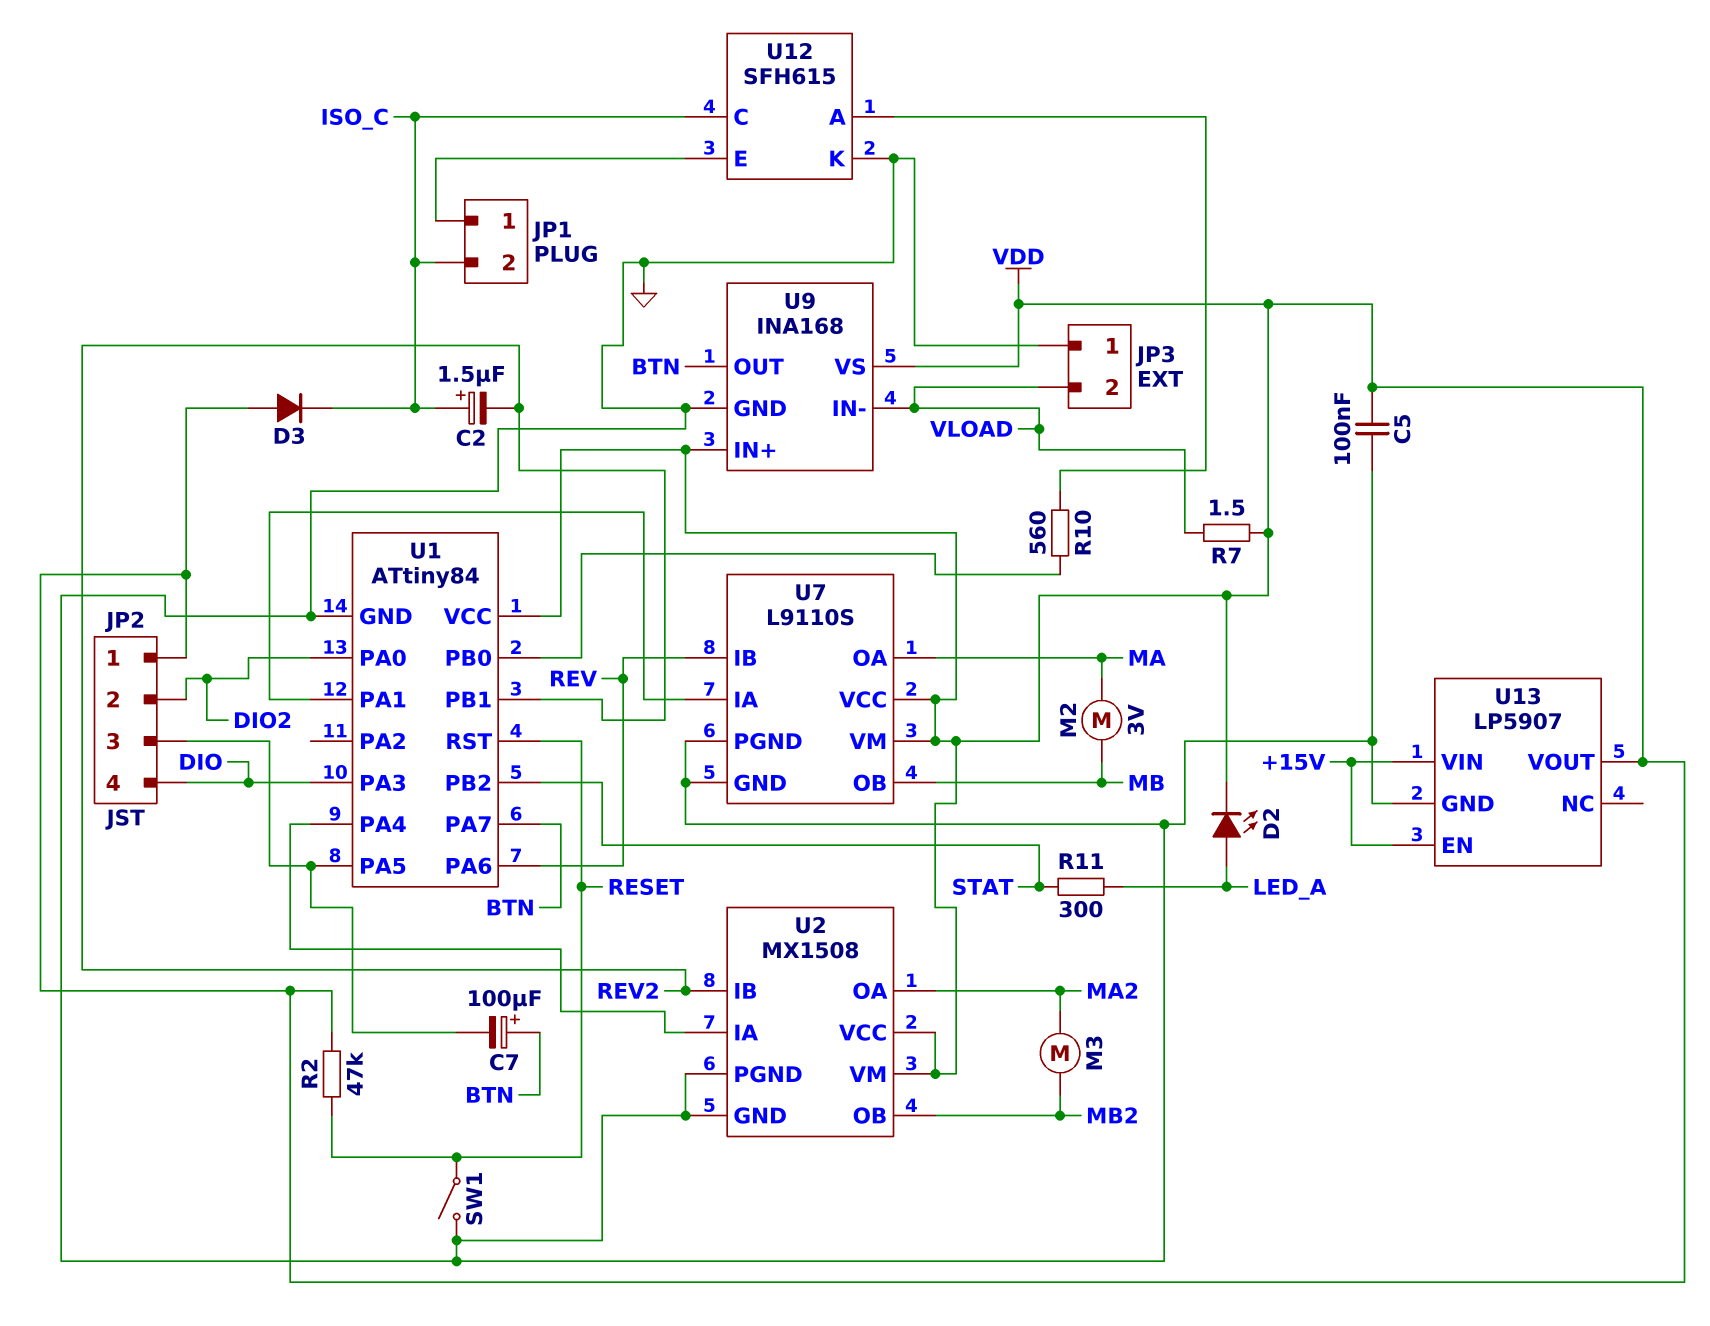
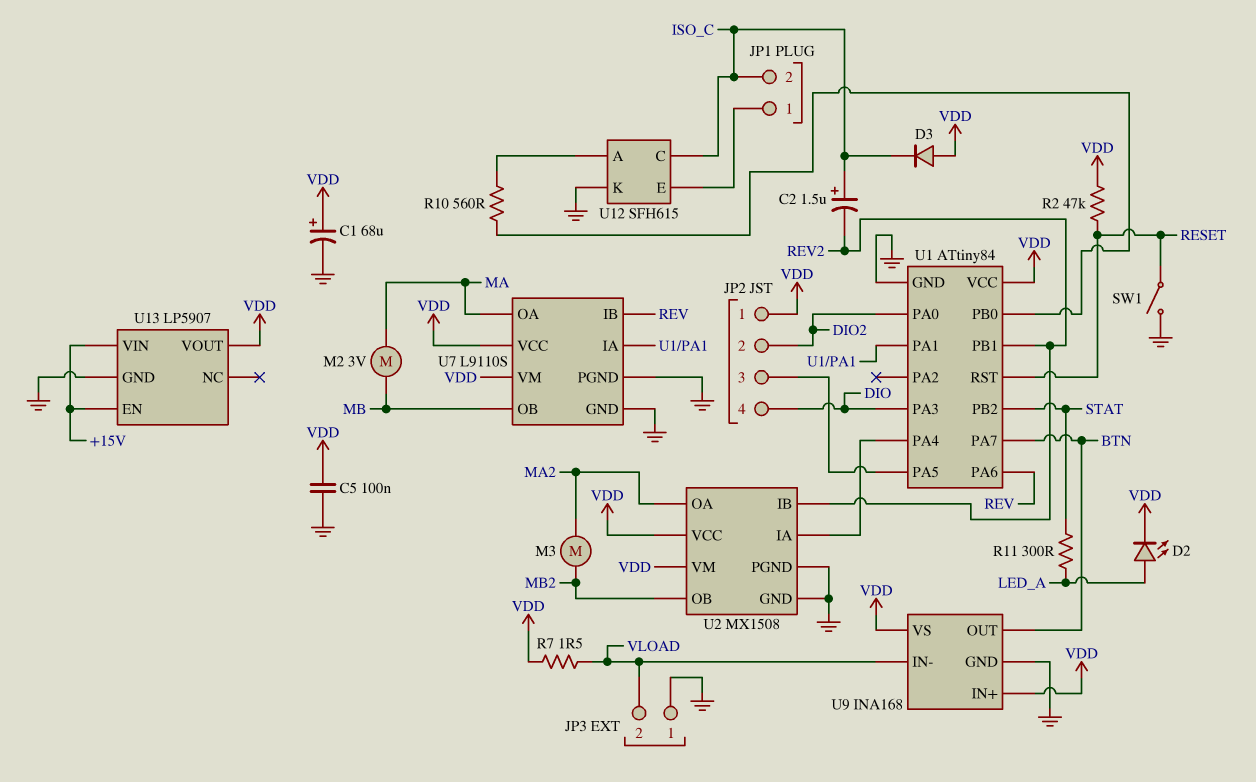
C1: none -> 68uF (plus VDD, minus GND)
C7: 100uF (plus BTN, minus JP2/3) -> none

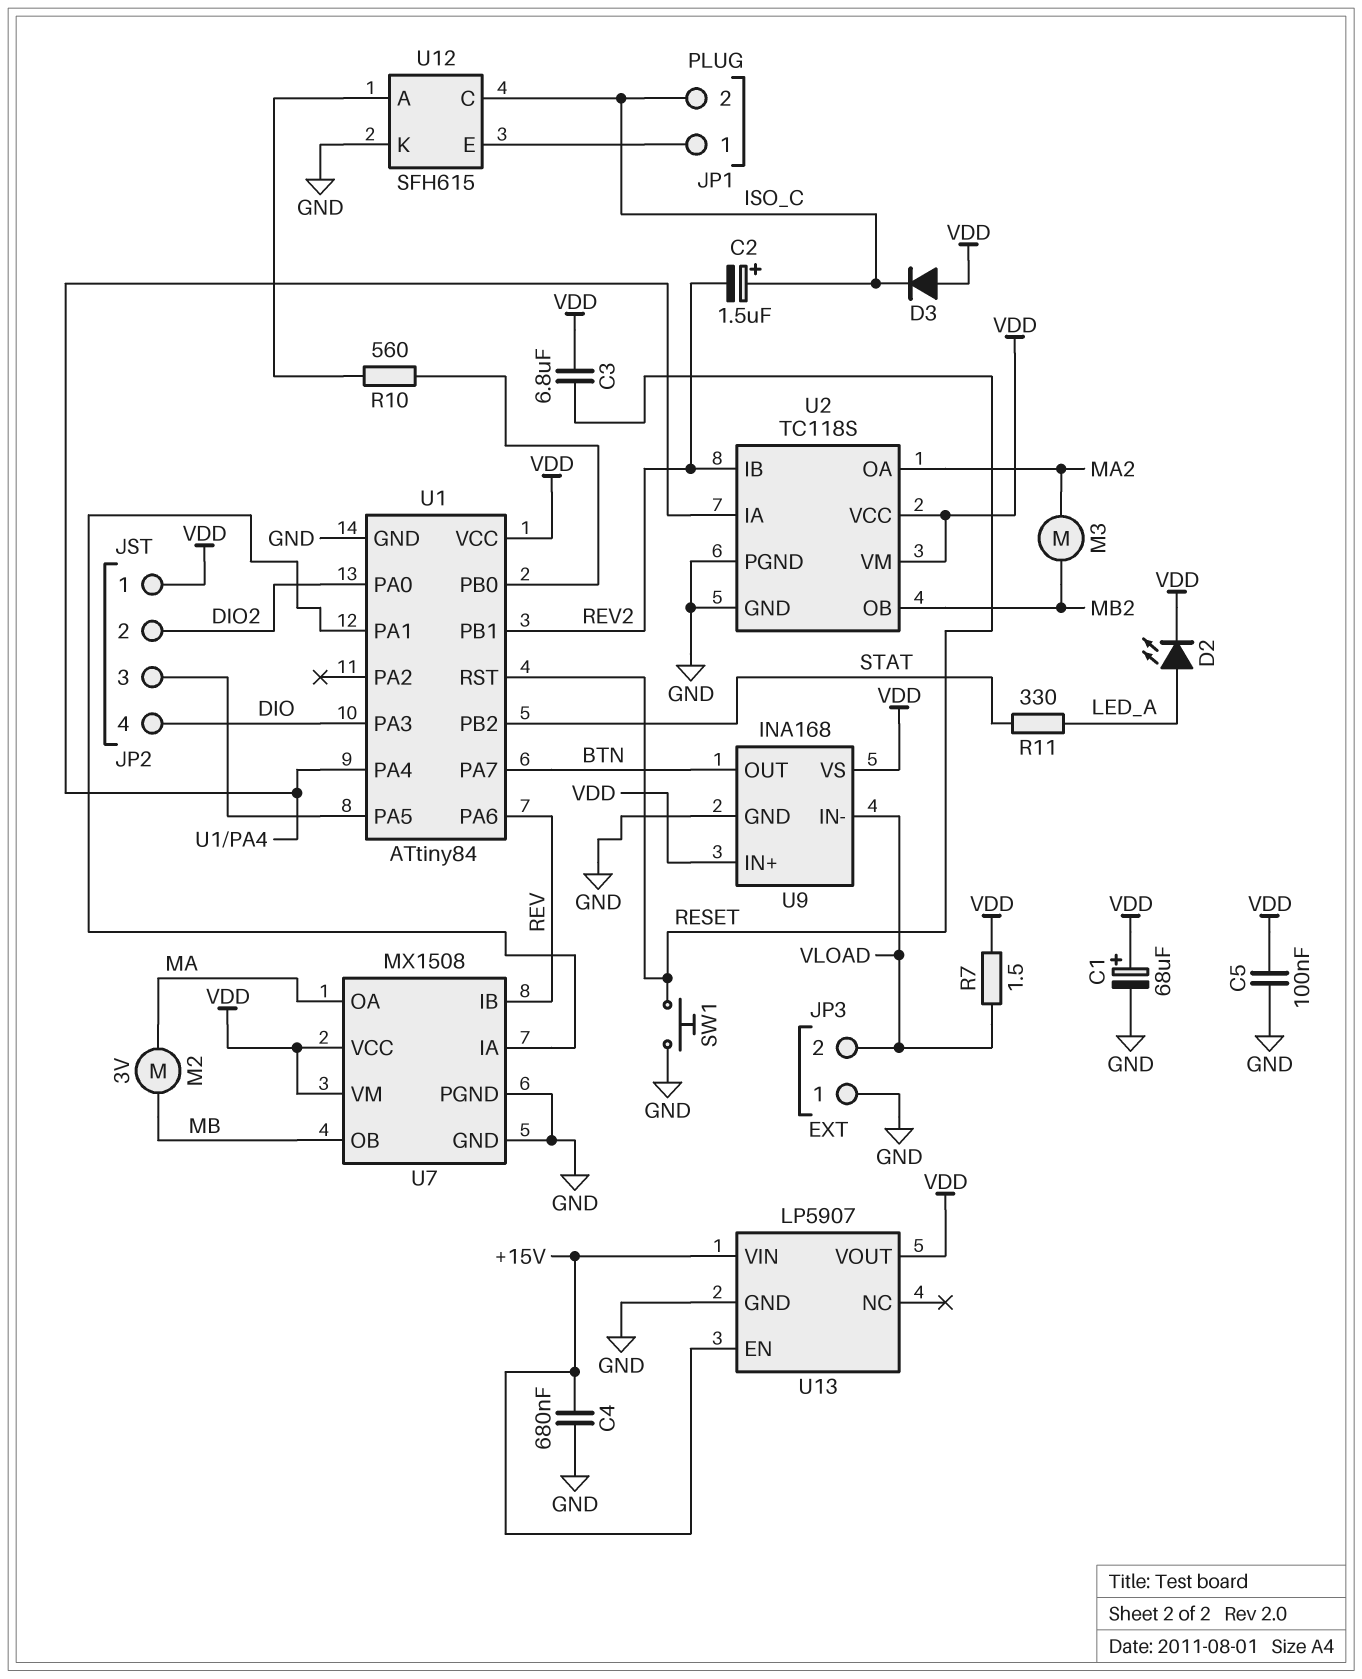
C3: none -> 6.8uF (RESET, VDD)
C4: none -> 680nF (+15V, GND)
R2: 47k (RESET, VDD) -> none
R11: 300 (LED_A, STAT) -> 330 (LED_A, STAT)
SW1: switch (GND, RESET) -> button (GND, RESET)
U2: MX1508 -> TC118S
U7: L9110S -> MX1508

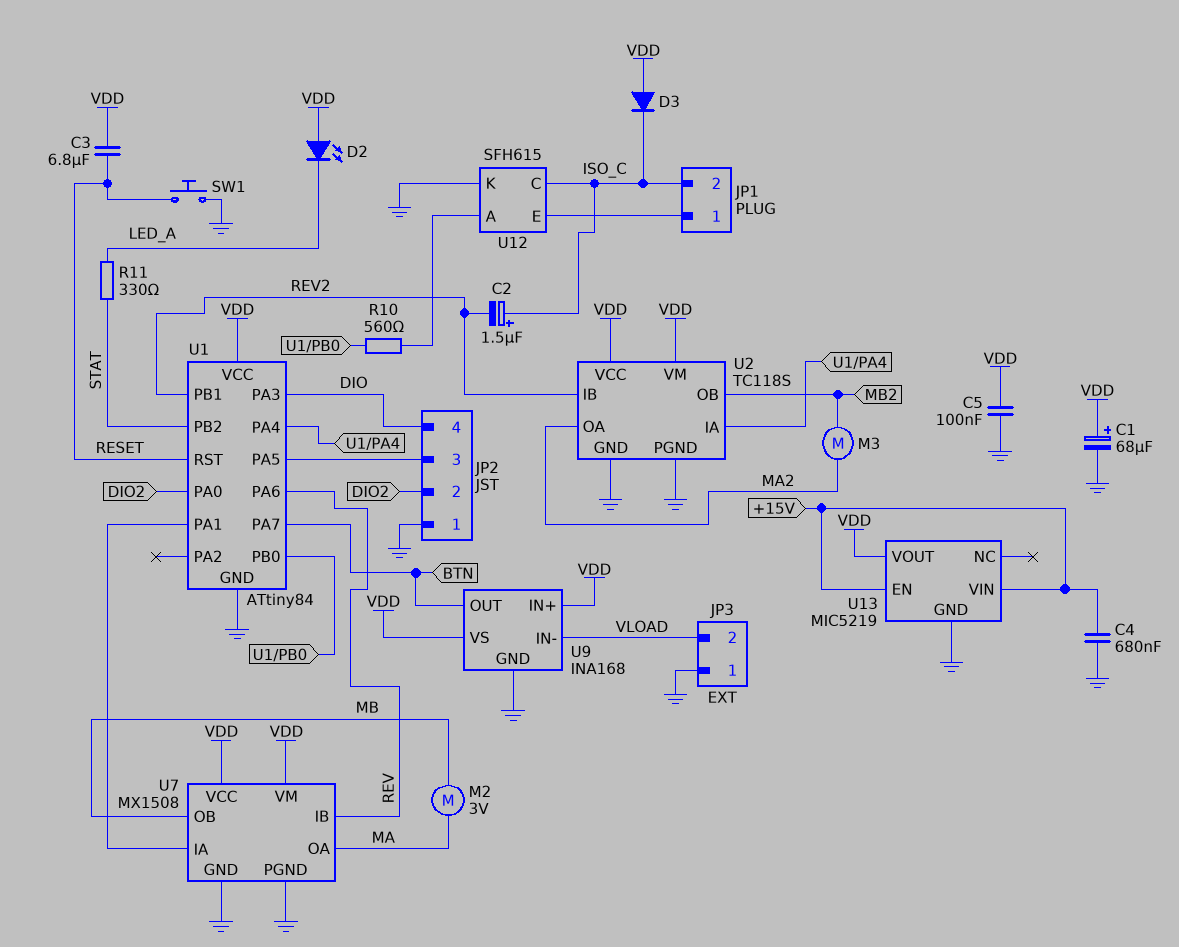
D2: LED (A LED_A, K VDD) -> LED (A VDD, K LED_A)
JP2 pin 1: VDD -> GND
R7: 1.5 (VDD, VLOAD) -> none
U13: LP5907 -> MIC5219

